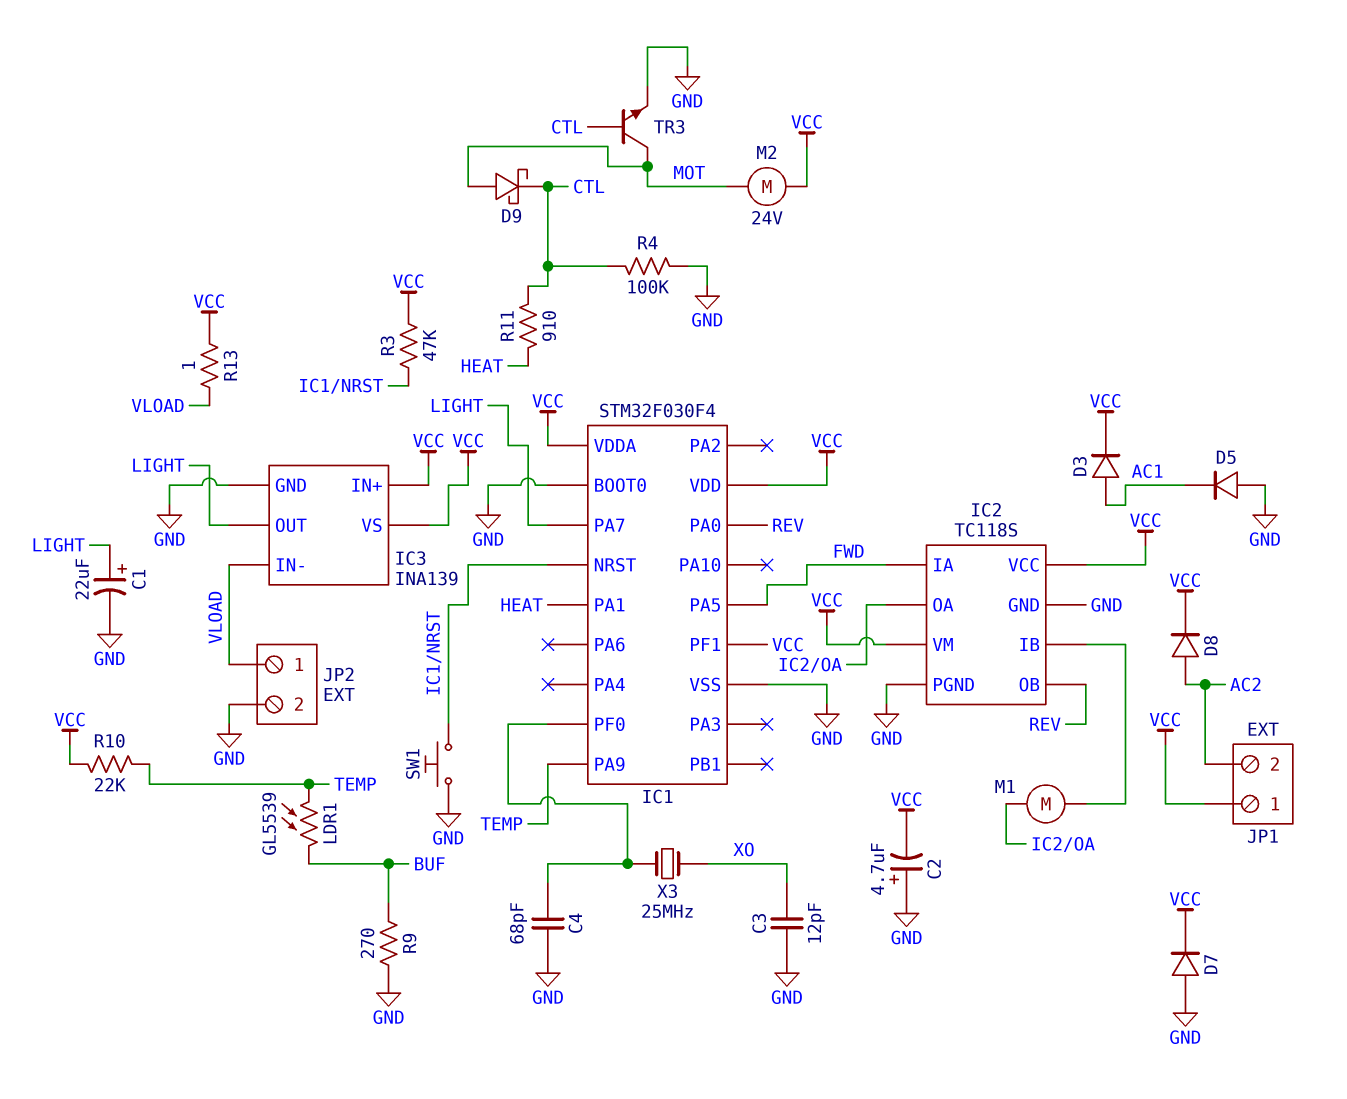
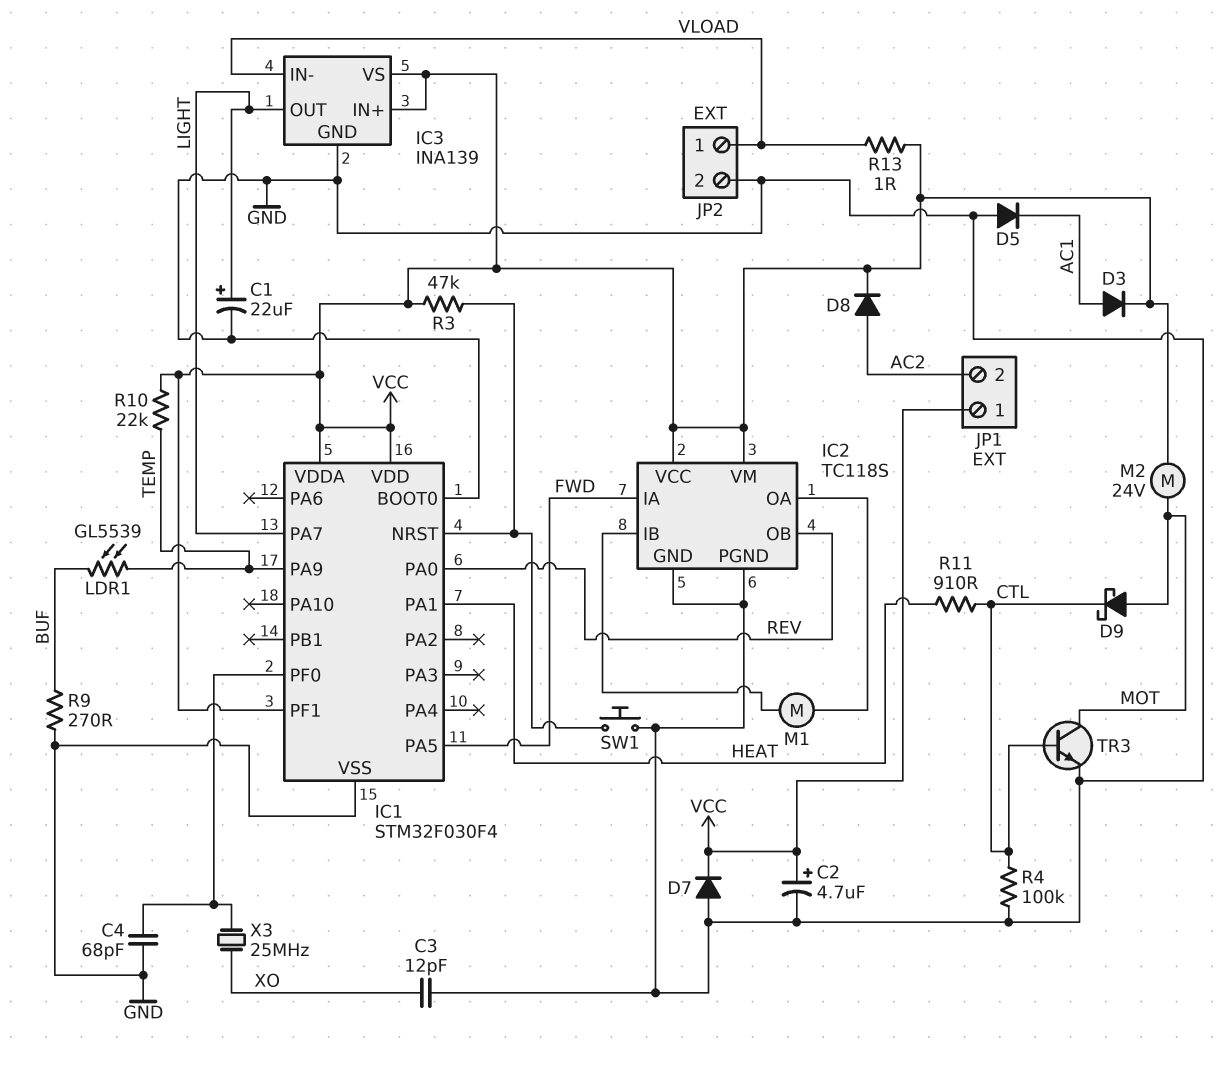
C2: 4.7uF (plus GND, minus VCC) -> 4.7uF (plus VCC, minus GND)

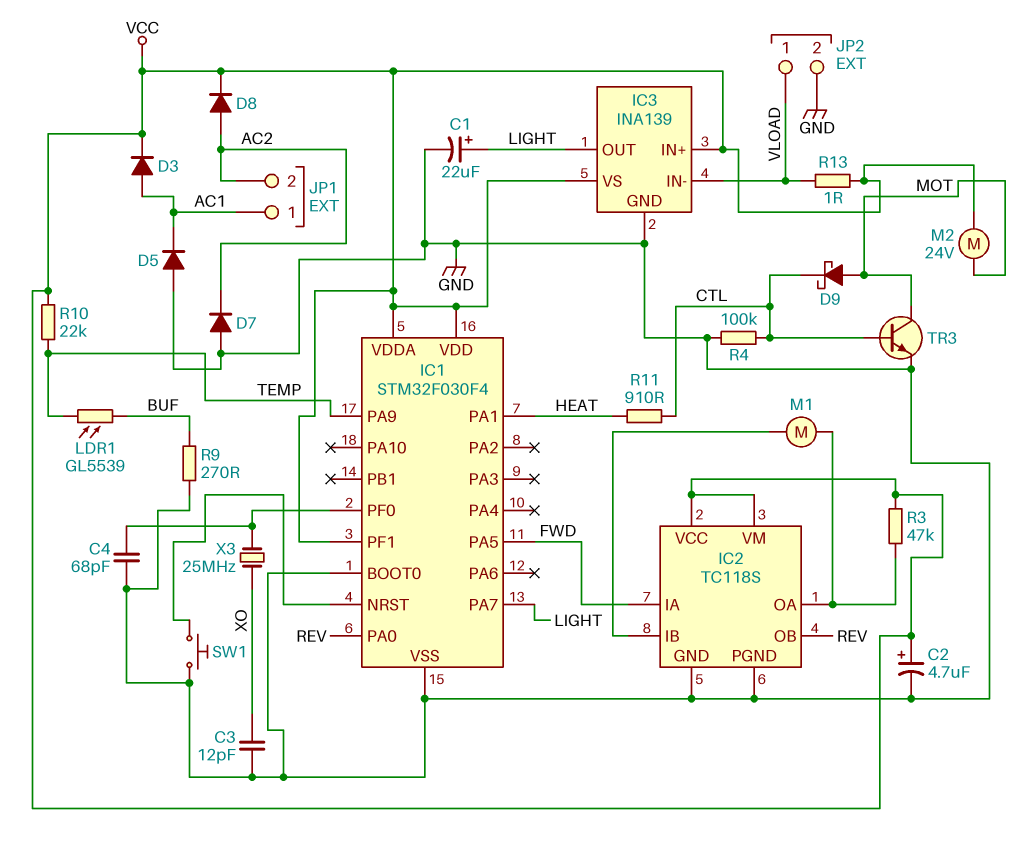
D7: diode (A GND, K VCC) -> diode (A GND, K AC2)
JP1 pin 1: VCC -> AC1
R3: 47k (IC1/NRST, VCC) -> 47k (IC2/OA, VCC)

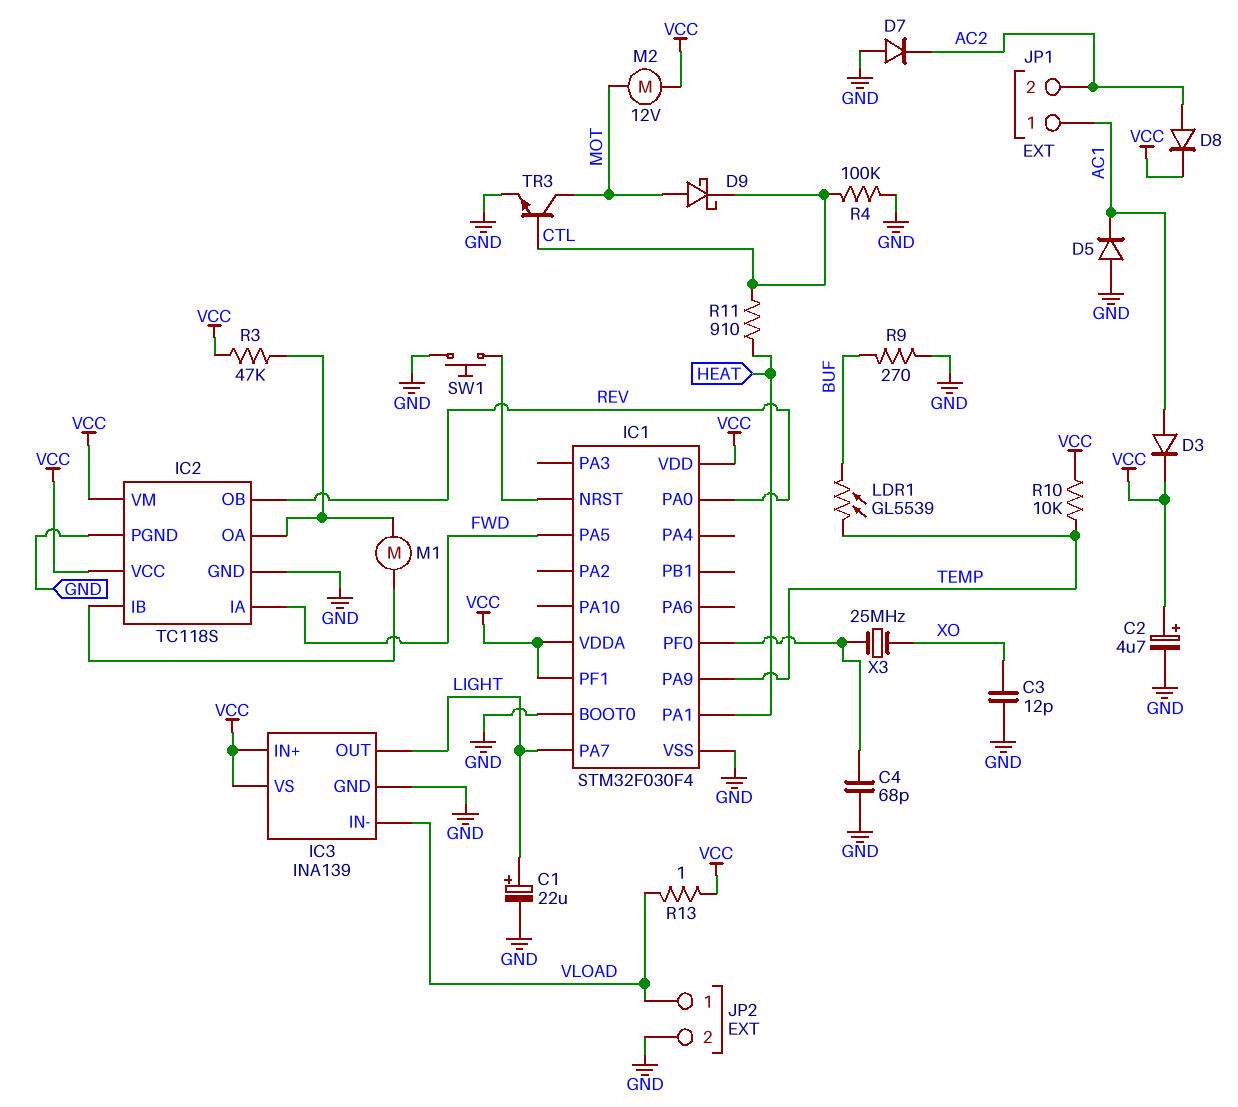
M2: motor 24V (MOT, VCC) -> motor 12V (MOT, VCC)
R10: 22k (TEMP, VCC) -> 10k (TEMP, VCC)

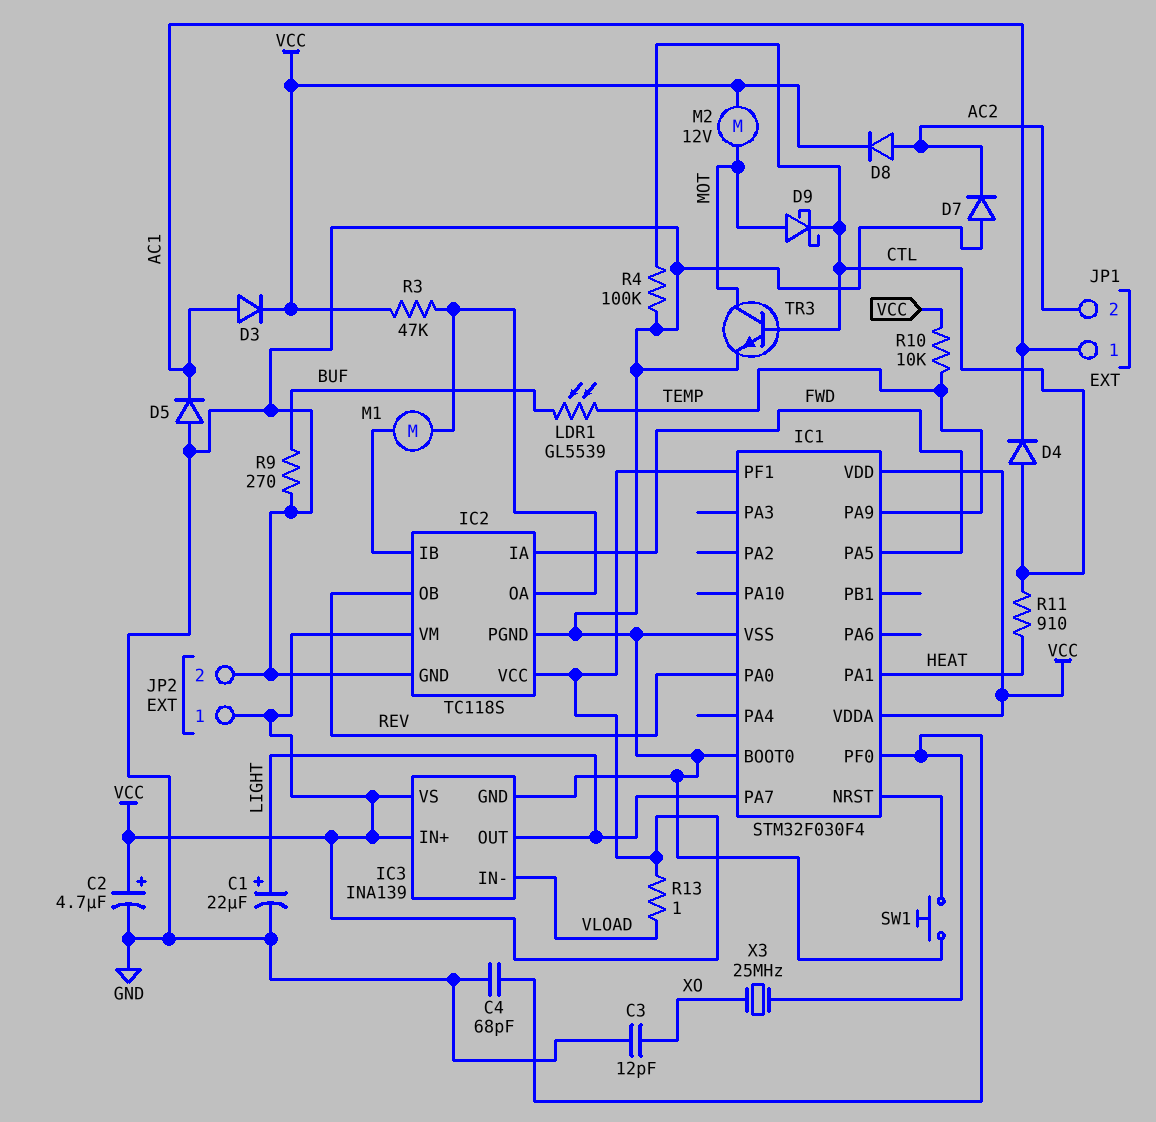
D4: none -> diode (A CTL, K AC1)
JP2 pin 1: VLOAD -> VCC

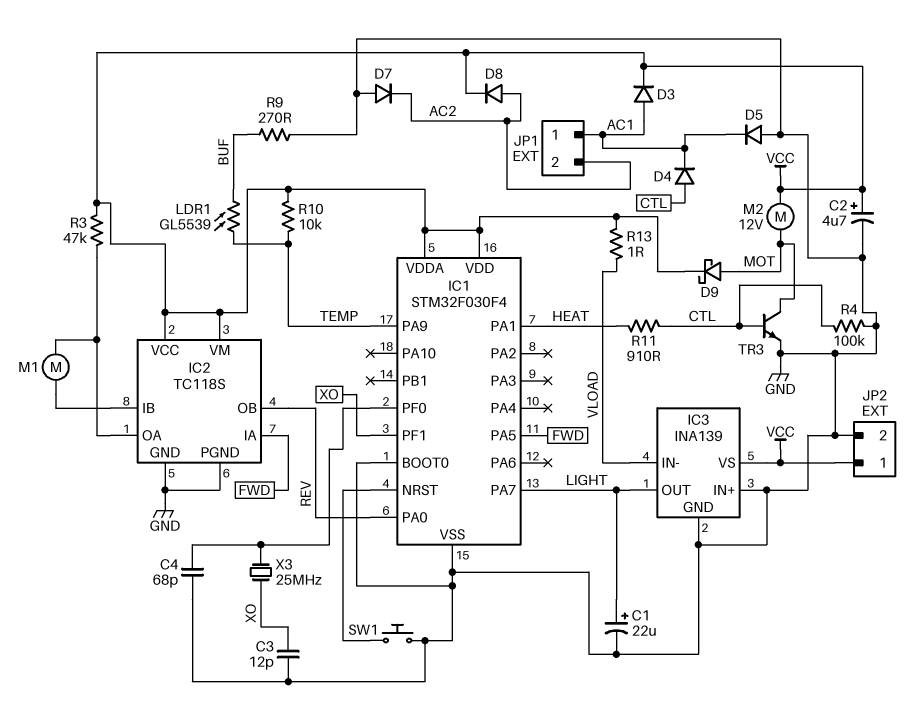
D9: schottky (A MOT, K CTL) -> schottky (A MOT, K VCC)
IC1 pin PF1: VCC -> XO
IC3 pin IN+: VCC -> GND

